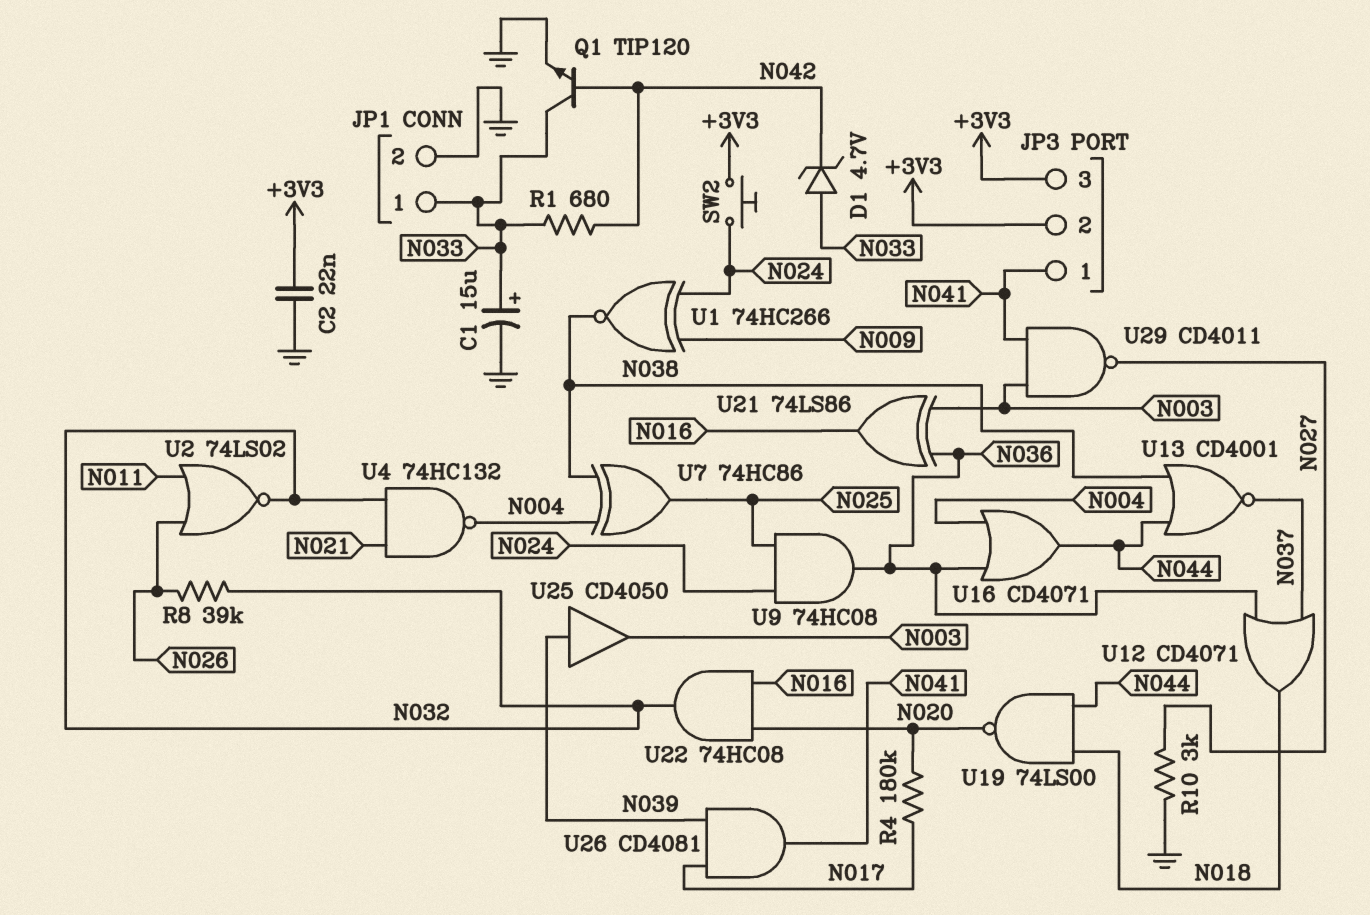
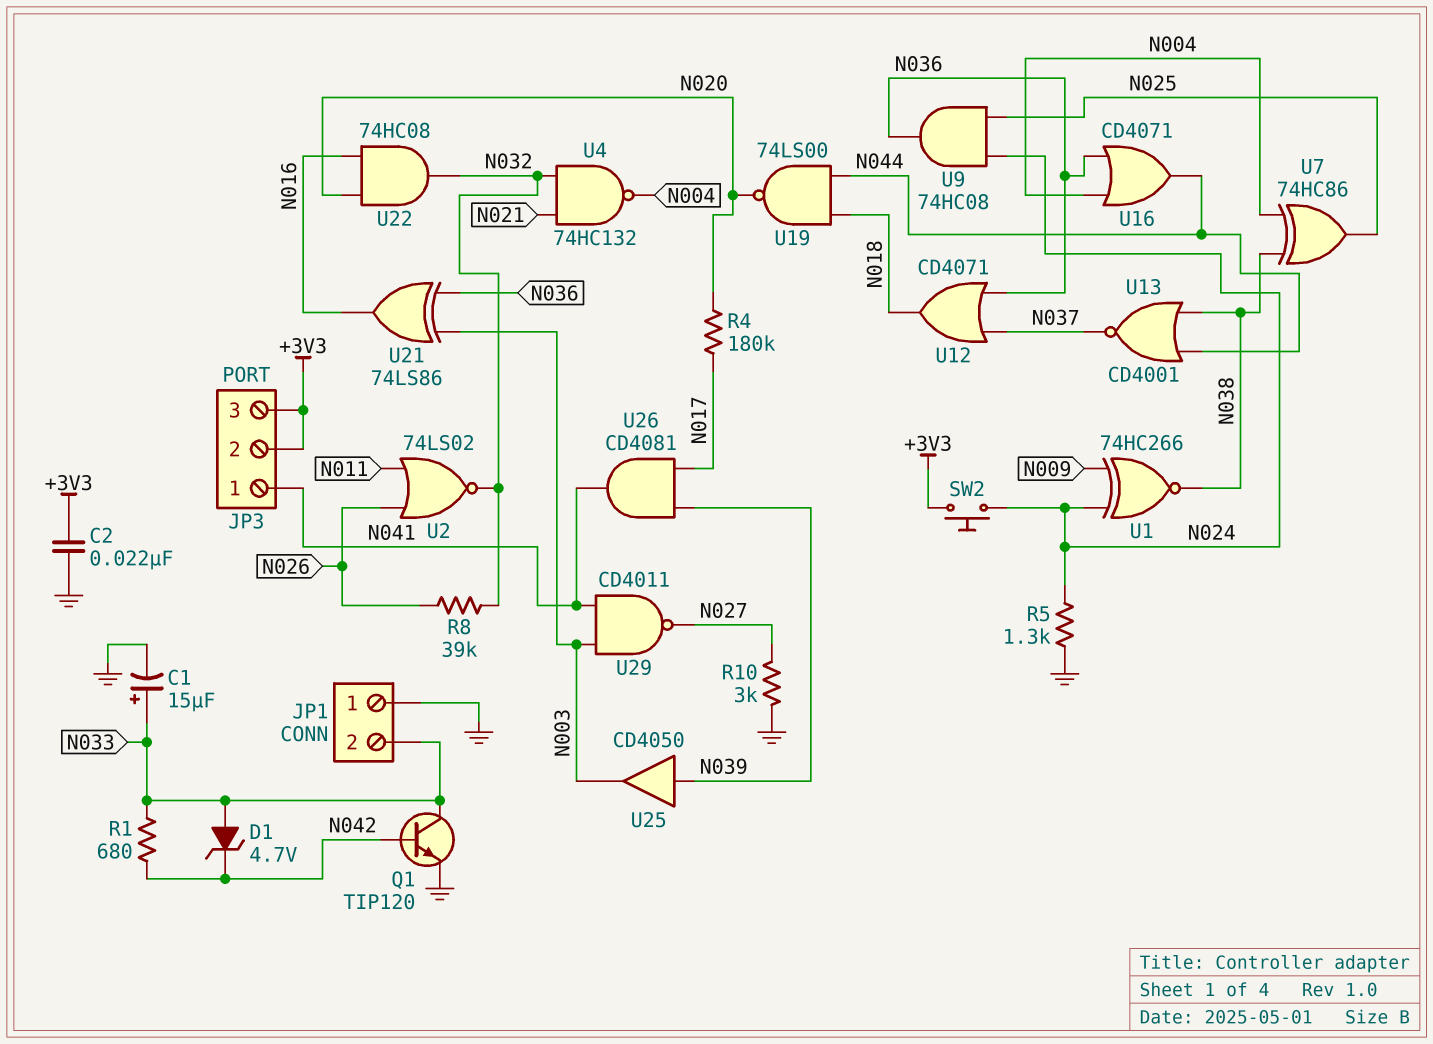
JP1 pin 1: N033 -> GND
JP1 pin 2: GND -> N033
R5: none -> 1.3k (GND, N024)

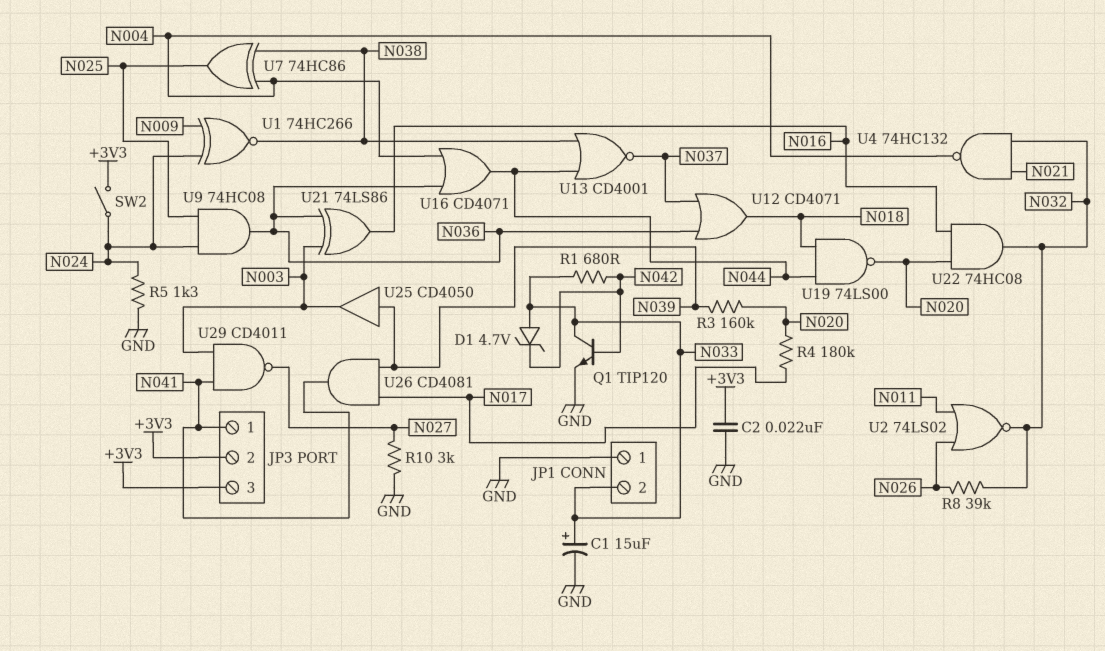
R3: none -> 160k (N020, N039)
SW2: button (+3V3, N024) -> switch (+3V3, N024)

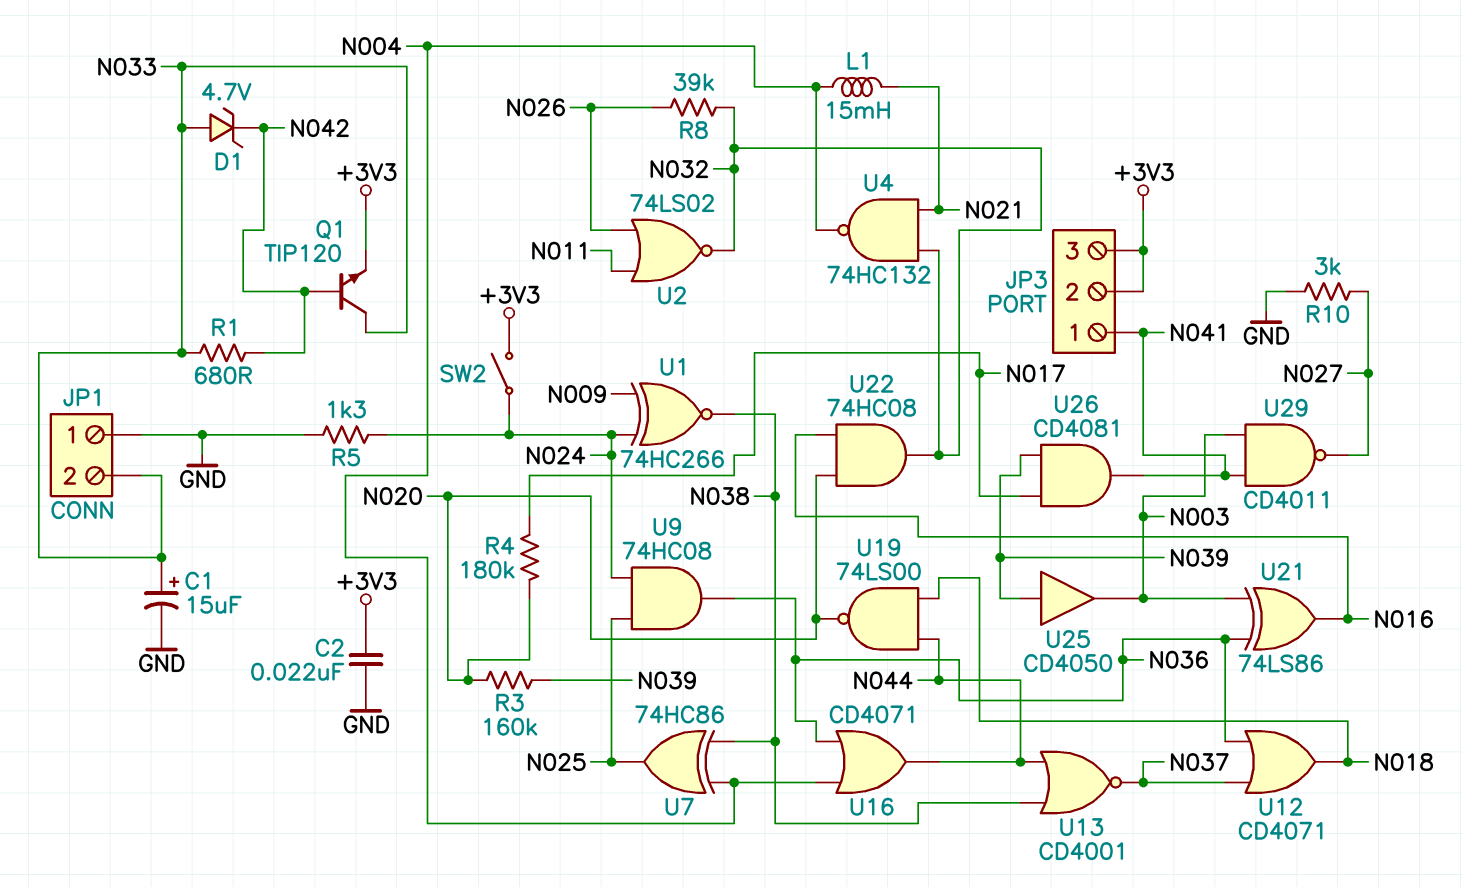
L1: none -> 15mH (N004, N021)
Q1: NPN TIP120 (B N042, C N033, E GND) -> NPN TIP120 (B N042, C N033, E +3V3)

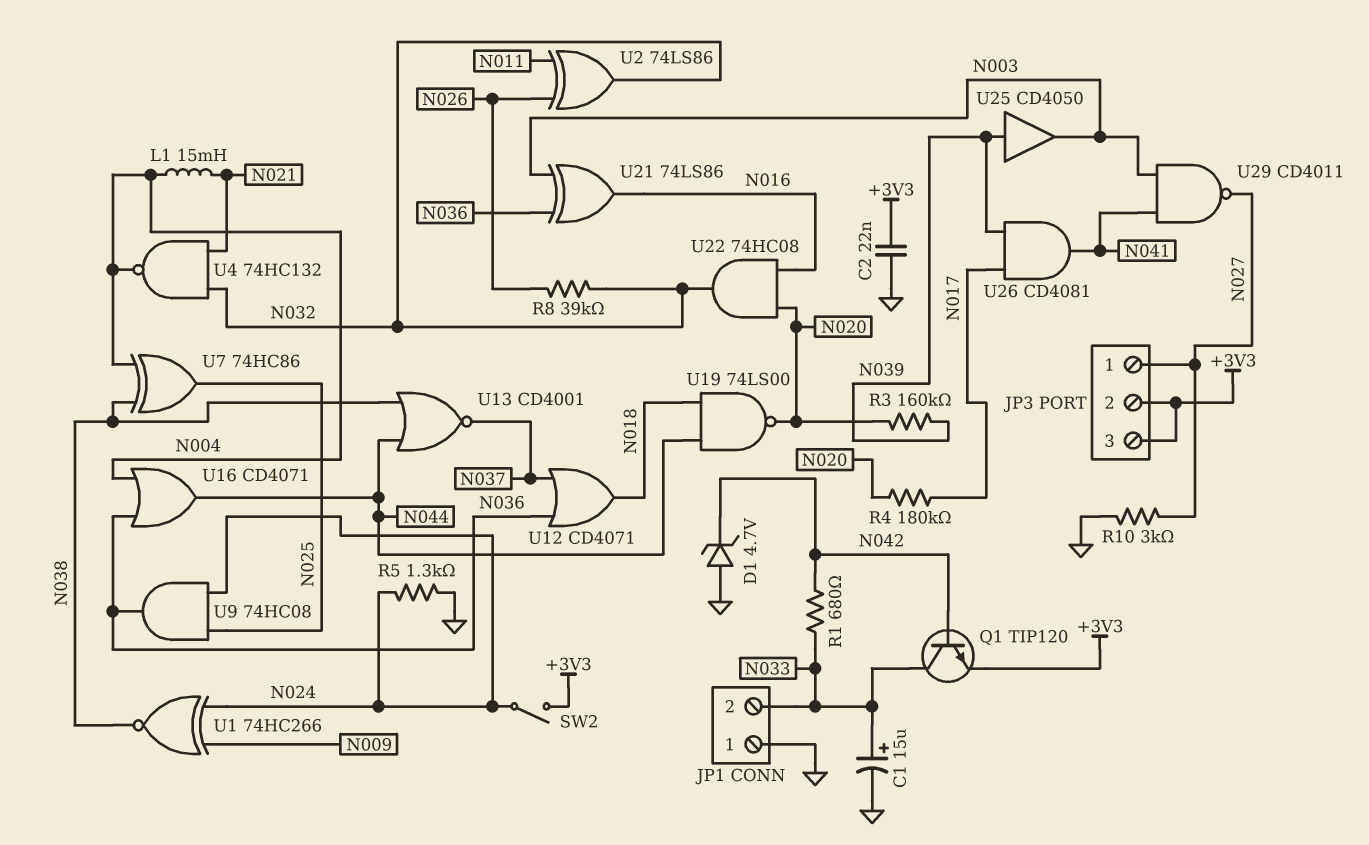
D1: zener 4.7V (A N033, K N042) -> zener 4.7V (A GND, K N042)
JP3 pin 1: N041 -> N027
U2: NOR 74LS02 (in N011, in N026, out N032) -> XOR 74LS86 (in N011, in N026, out N032)

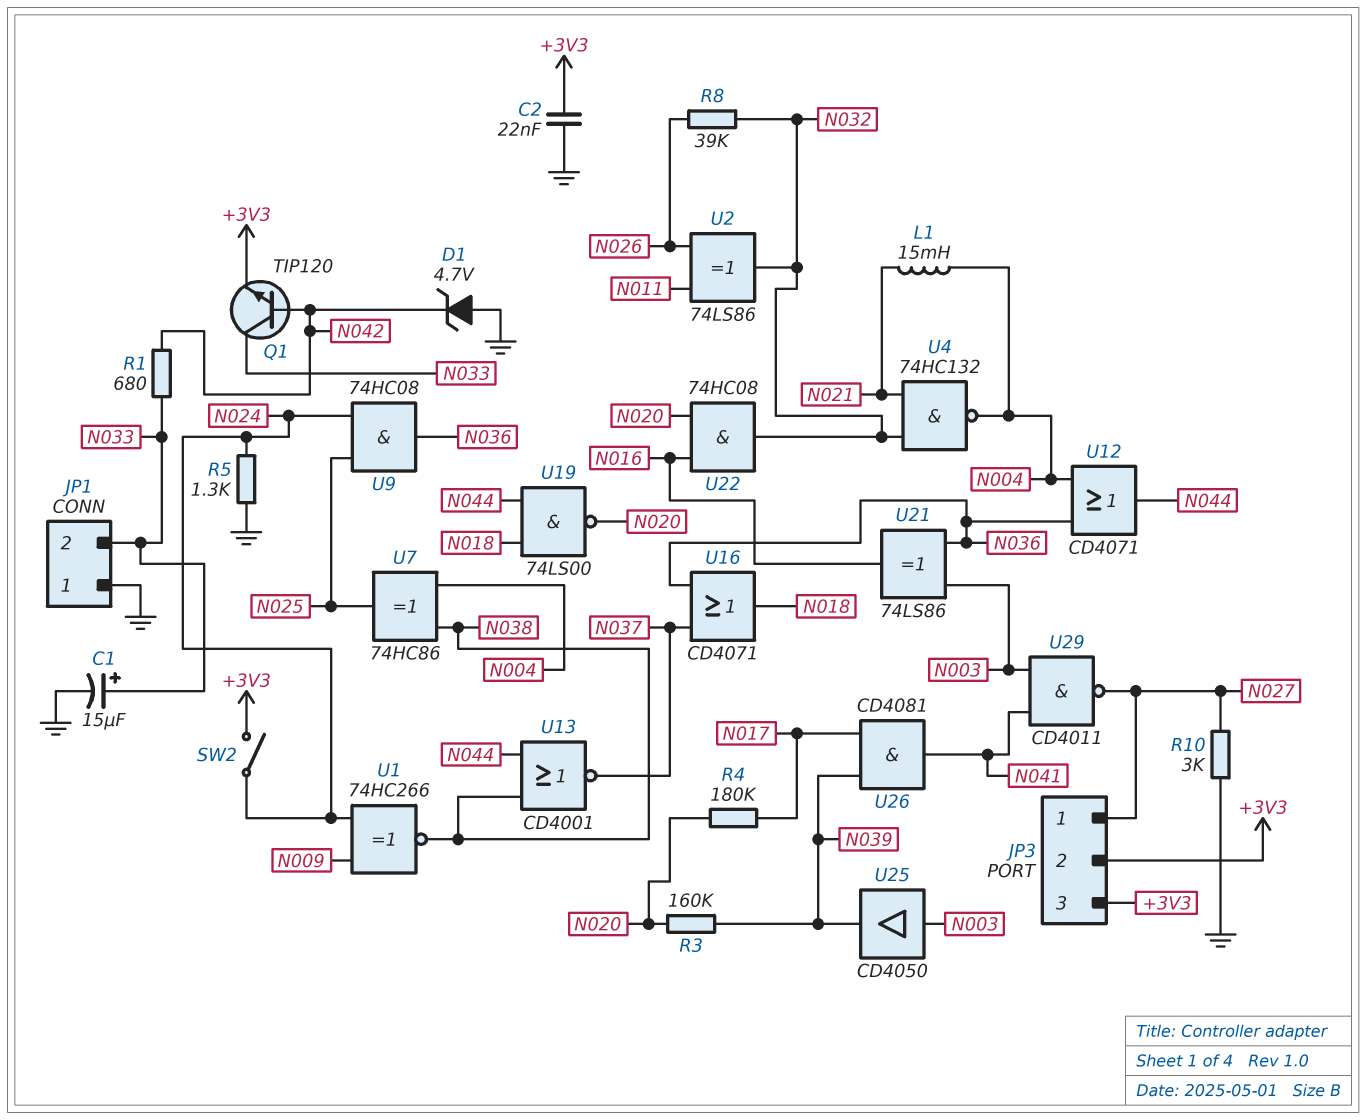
U12: OR CD4071 (in N036, in N037, out N018) -> OR CD4071 (in N004, in N036, out N044)
U16: OR CD4071 (in N004, in N036, out N044) -> OR CD4071 (in N036, in N037, out N018)
U25: buffer CD4050 (in N039, out N003) -> buffer CD4050 (in N003, out N039)

